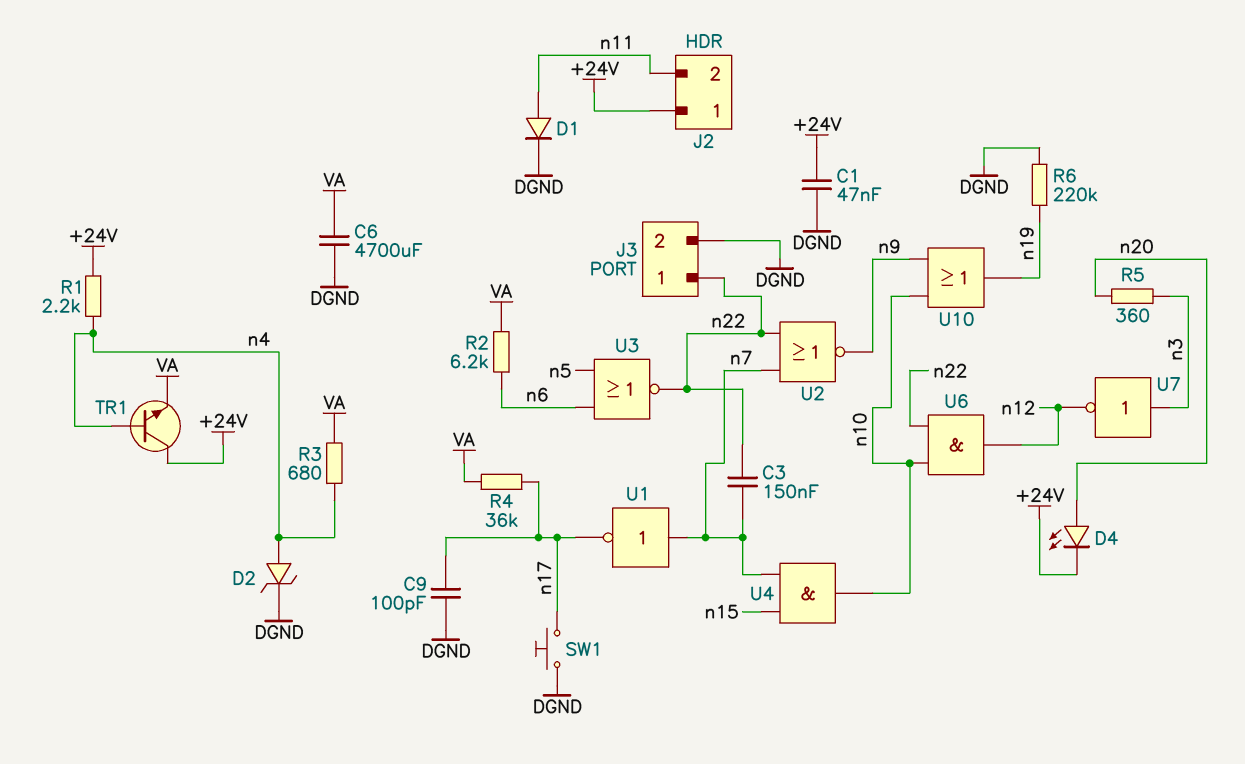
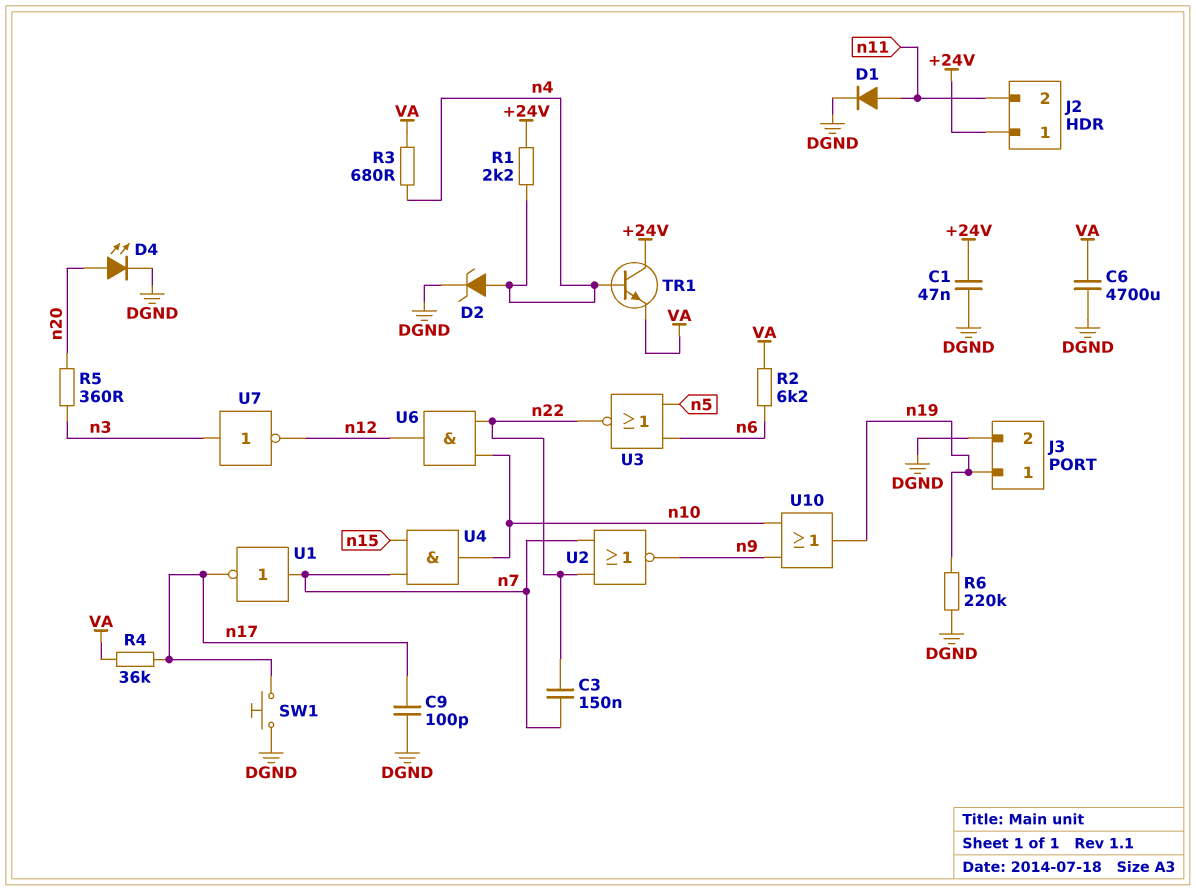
D4: LED (A n20, K +24V) -> LED (A n20, K DGND)
J3 pin 1: n22 -> n19

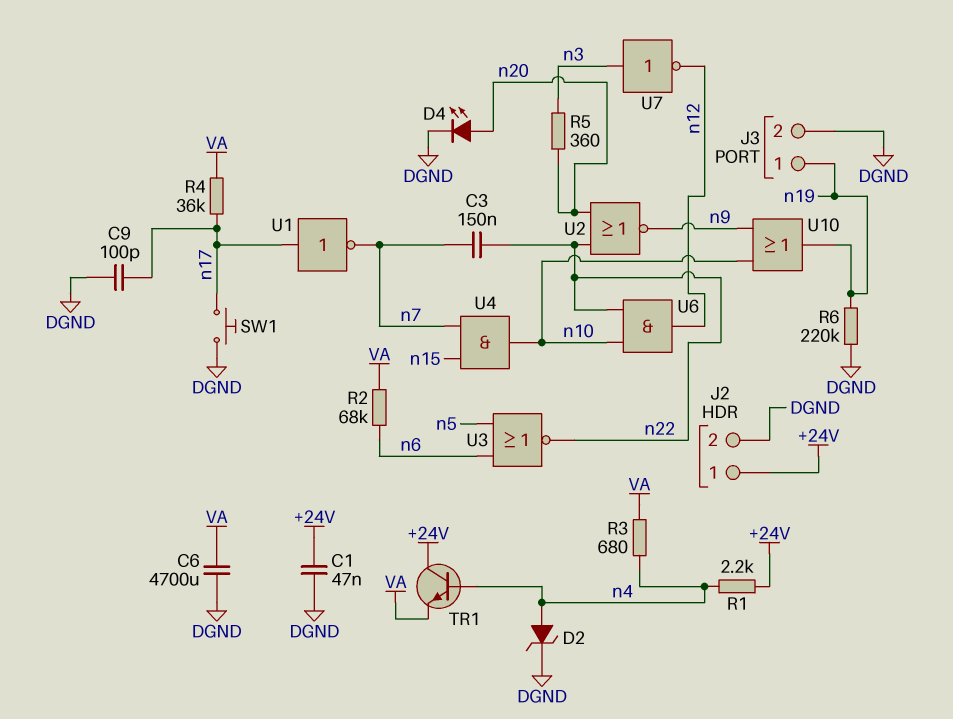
D1: diode (A n11, K DGND) -> none
J2 pin 2: n11 -> DGND
R2: 6.2k (VA, n6) -> 68k (VA, n6)
U1: NOT (in n7, out n17) -> NOT (in n17, out n7)
U2: NOR (in n7, in n22, out n9) -> NOR (in n20, in n22, out n9)

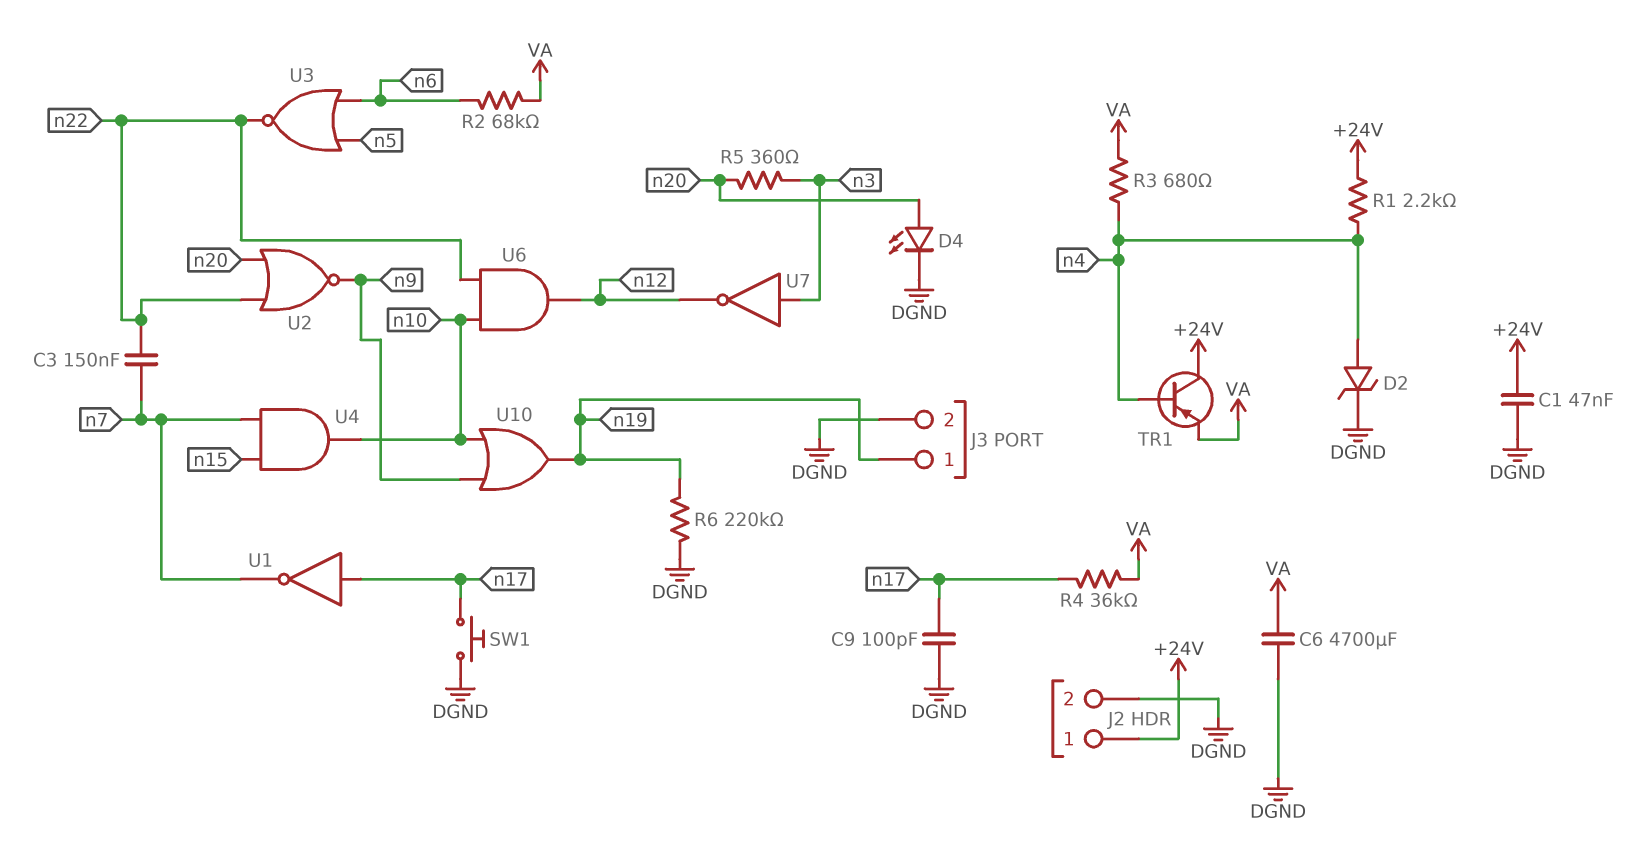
TR1: NPN (B n4, C +24V, E VA) -> PNP (B n4, C +24V, E VA)

